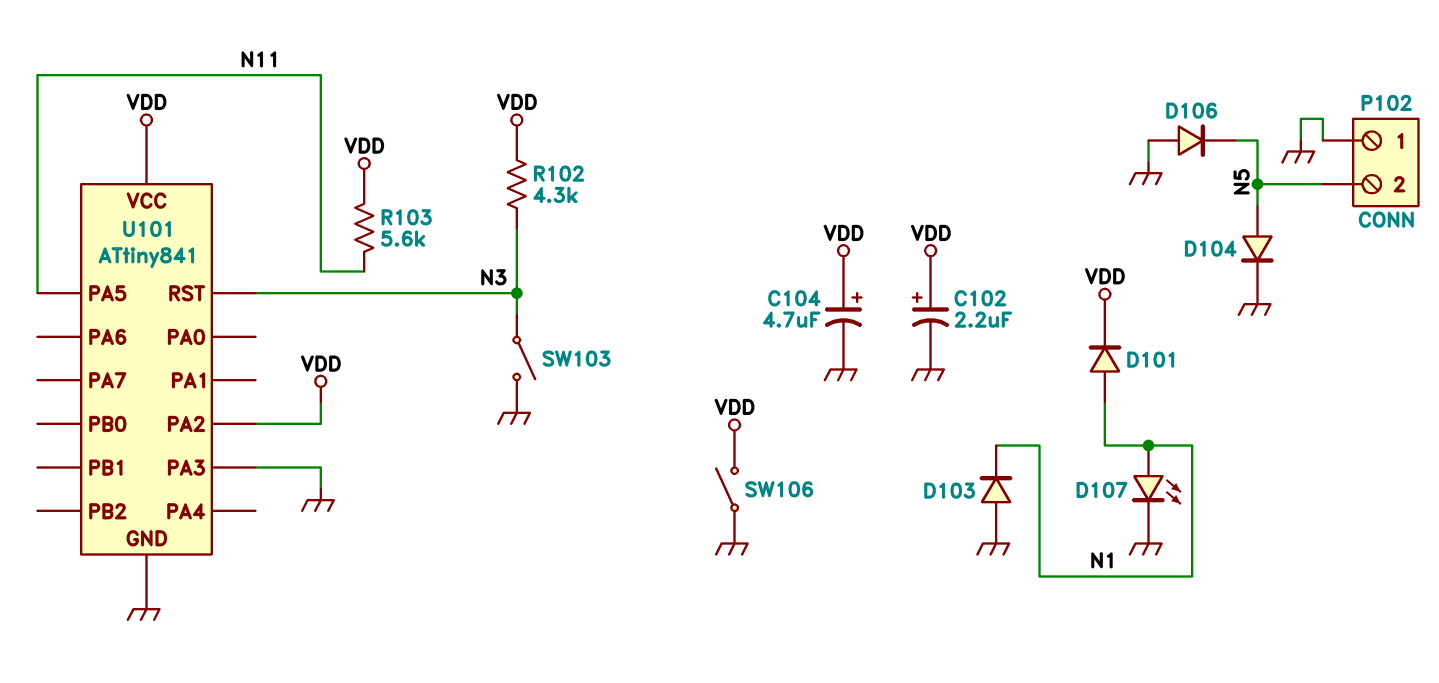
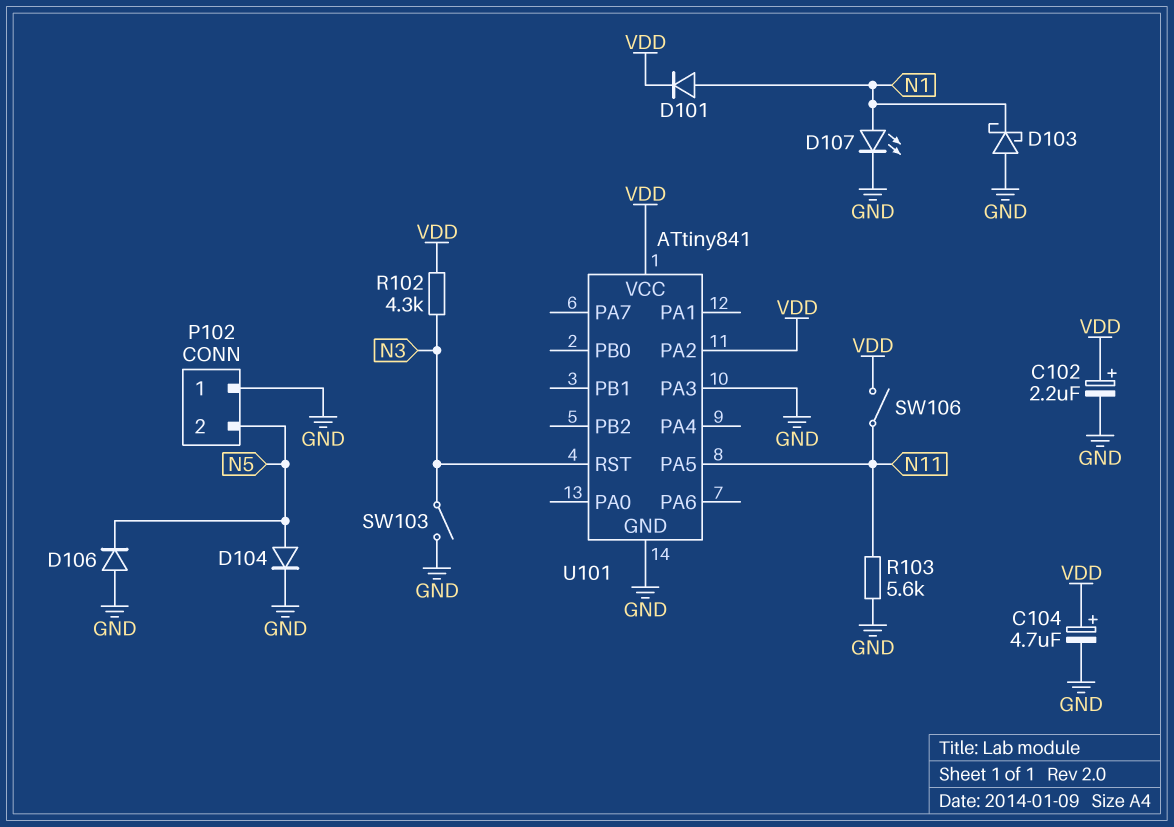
D103: diode (A GND, K N1) -> schottky (A GND, K N1)
R103: 5.6k (N11, VDD) -> 5.6k (GND, N11)
SW106: switch (GND, VDD) -> switch (N11, VDD)

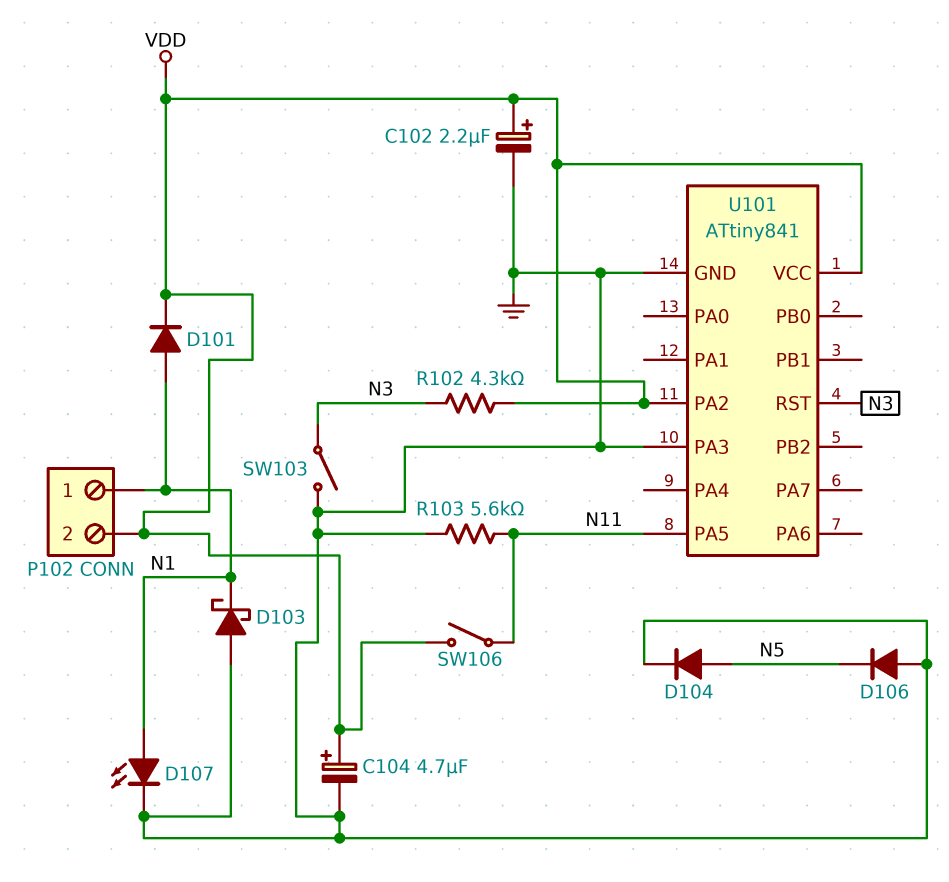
P102 pin 1: GND -> N1
P102 pin 2: N5 -> VDD

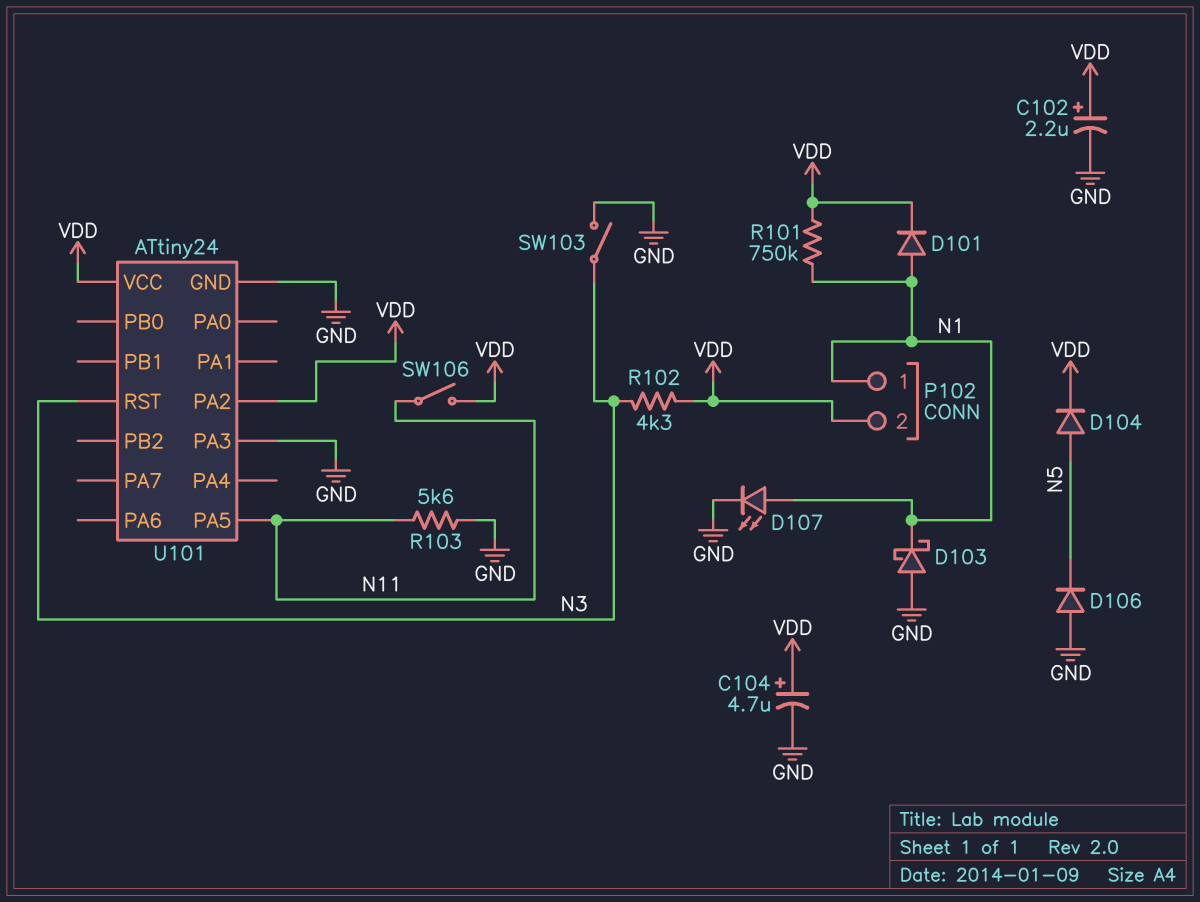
D104: diode (A N5, K GND) -> diode (A N5, K VDD)
R101: none -> 750k (N1, VDD)
U101: ATtiny841 -> ATtiny24

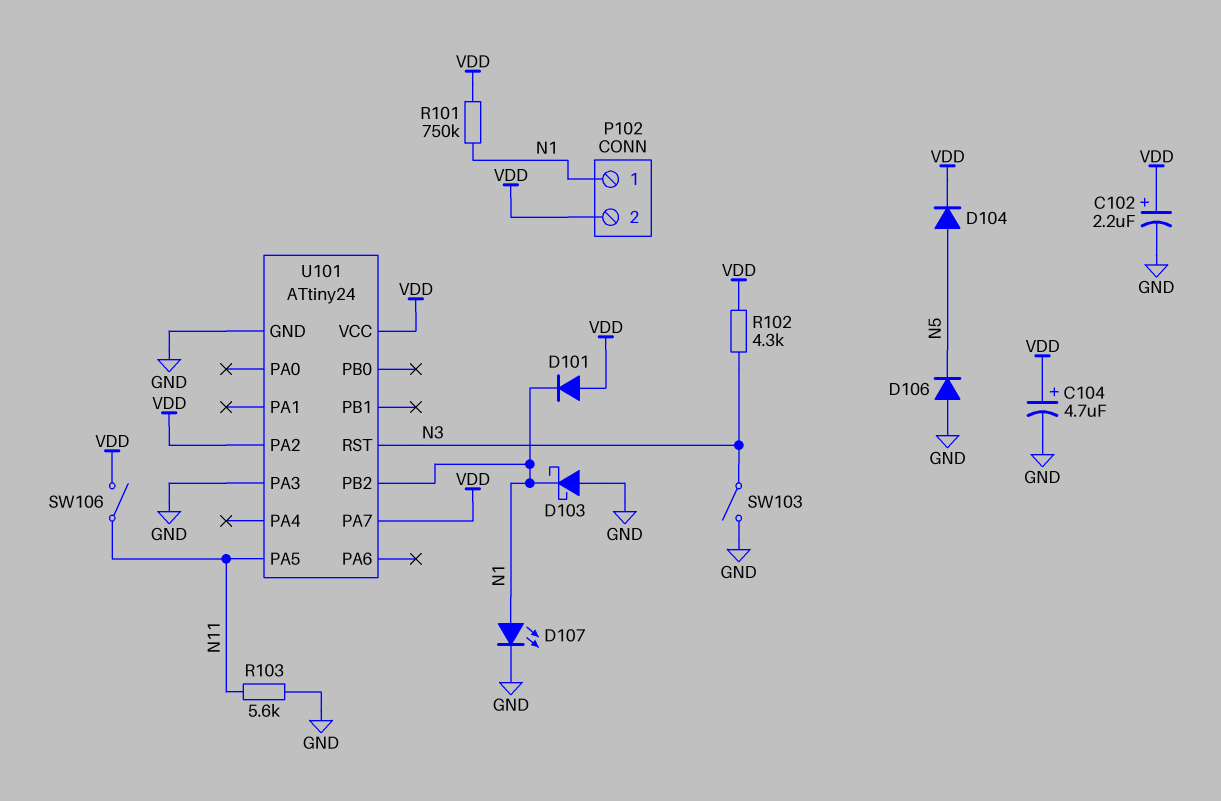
D101: diode (A N1, K VDD) -> diode (A VDD, K N1)
U101 pin PA7: none -> VDD
U101 pin PB2: none -> N1

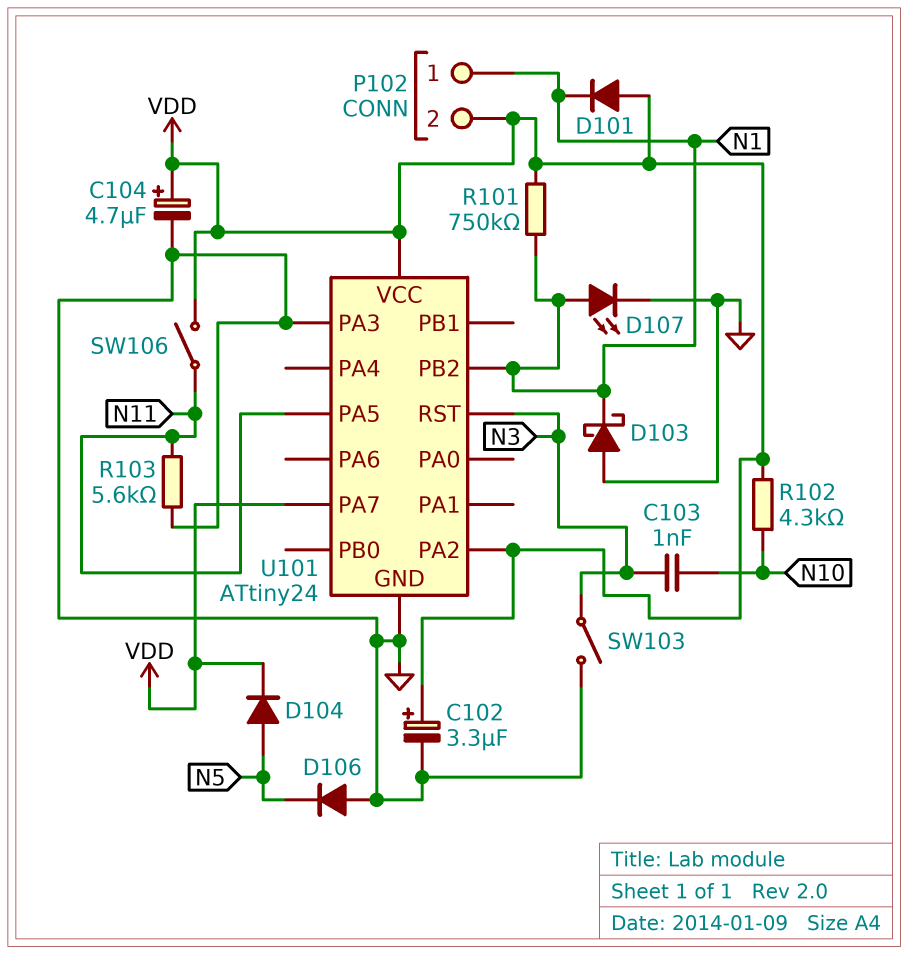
C102: 2.2uF (plus VDD, minus GND) -> 3.3uF (plus VDD, minus GND)
C103: none -> 1nF (N3, N10)
R102: 4.3k (N3, VDD) -> 4.3k (N10, VDD)

